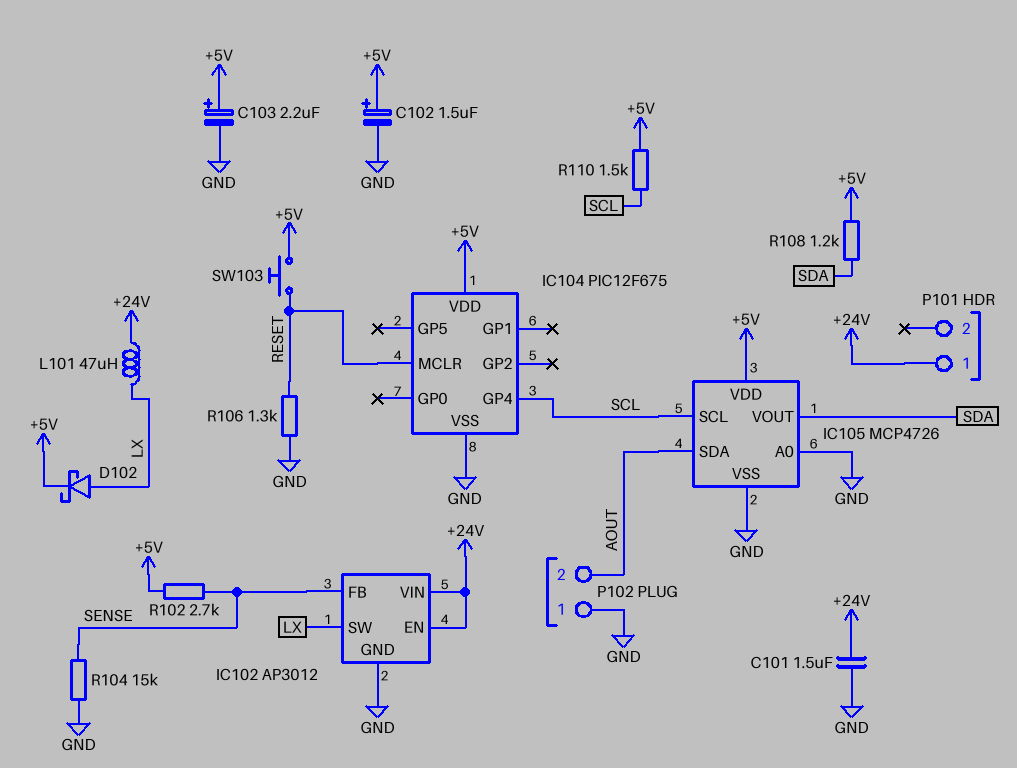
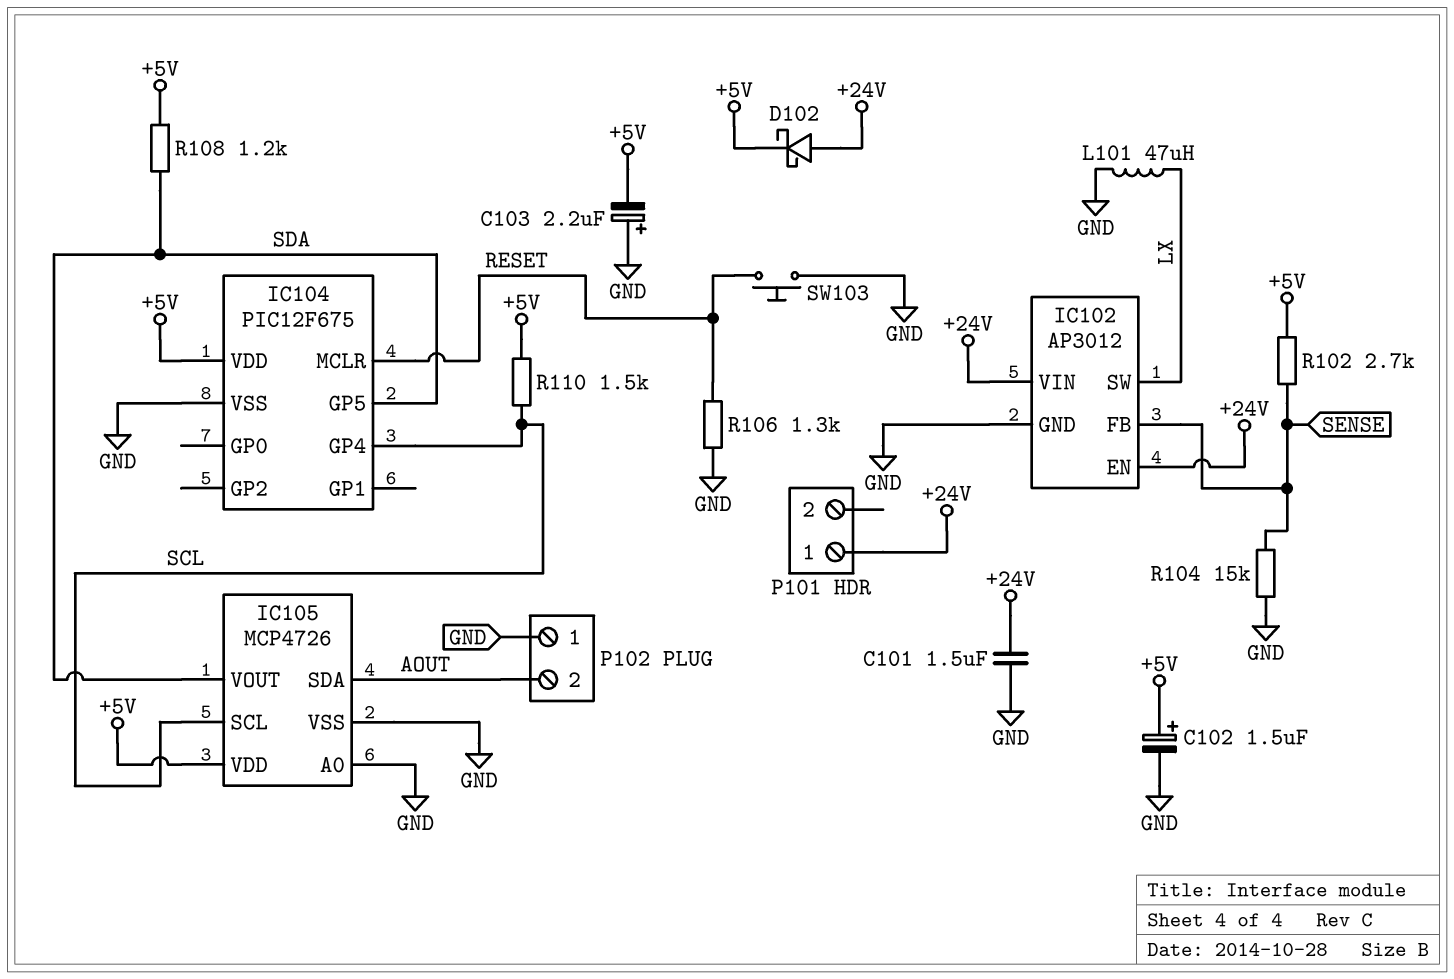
C103: 2.2uF (plus +5V, minus GND) -> 2.2uF (plus GND, minus +5V)
D102: schottky (A LX, K +5V) -> schottky (A +24V, K +5V)
IC104 pin GP5: none -> SDA
L101: 47uH (+24V, LX) -> 47uH (GND, LX)
SW103: button (+5V, RESET) -> button (GND, RESET)

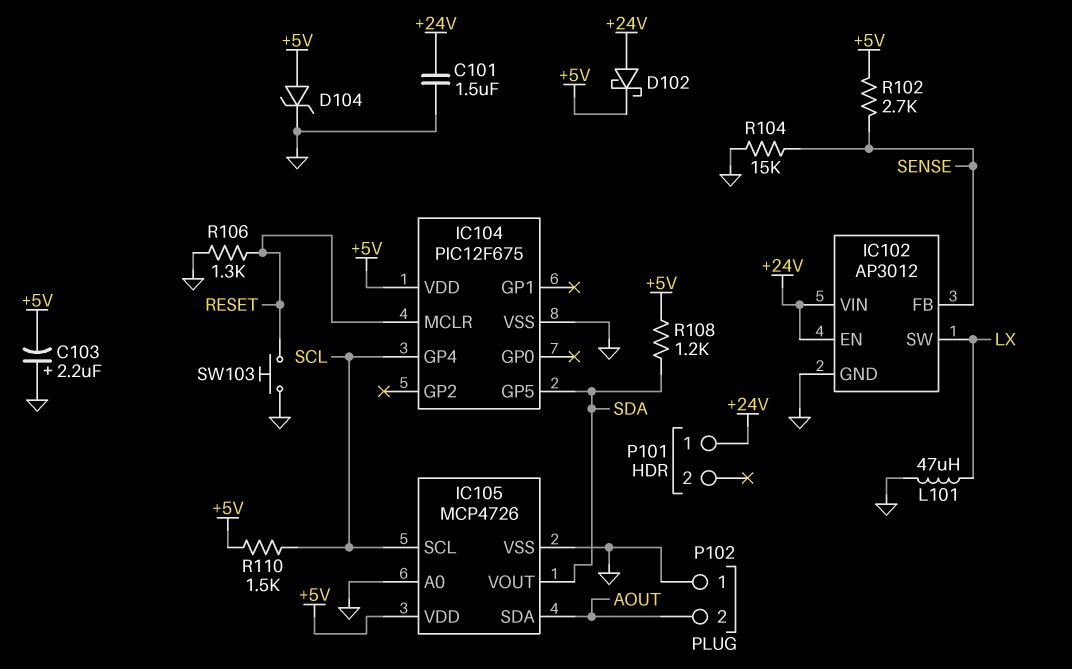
C102: 1.5uF (plus +5V, minus GND) -> none
D104: none -> zener (A +5V, K GND)

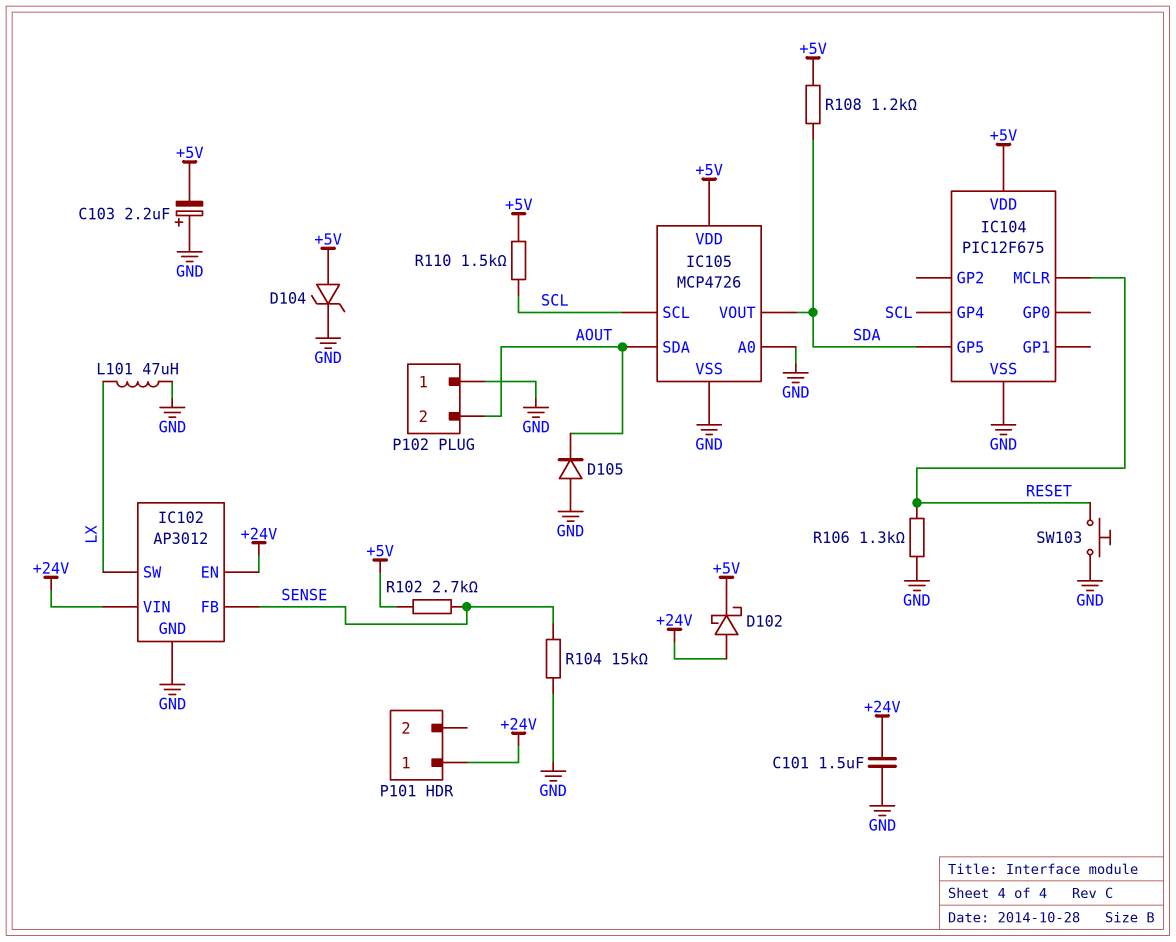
D105: none -> diode (A GND, K AOUT)

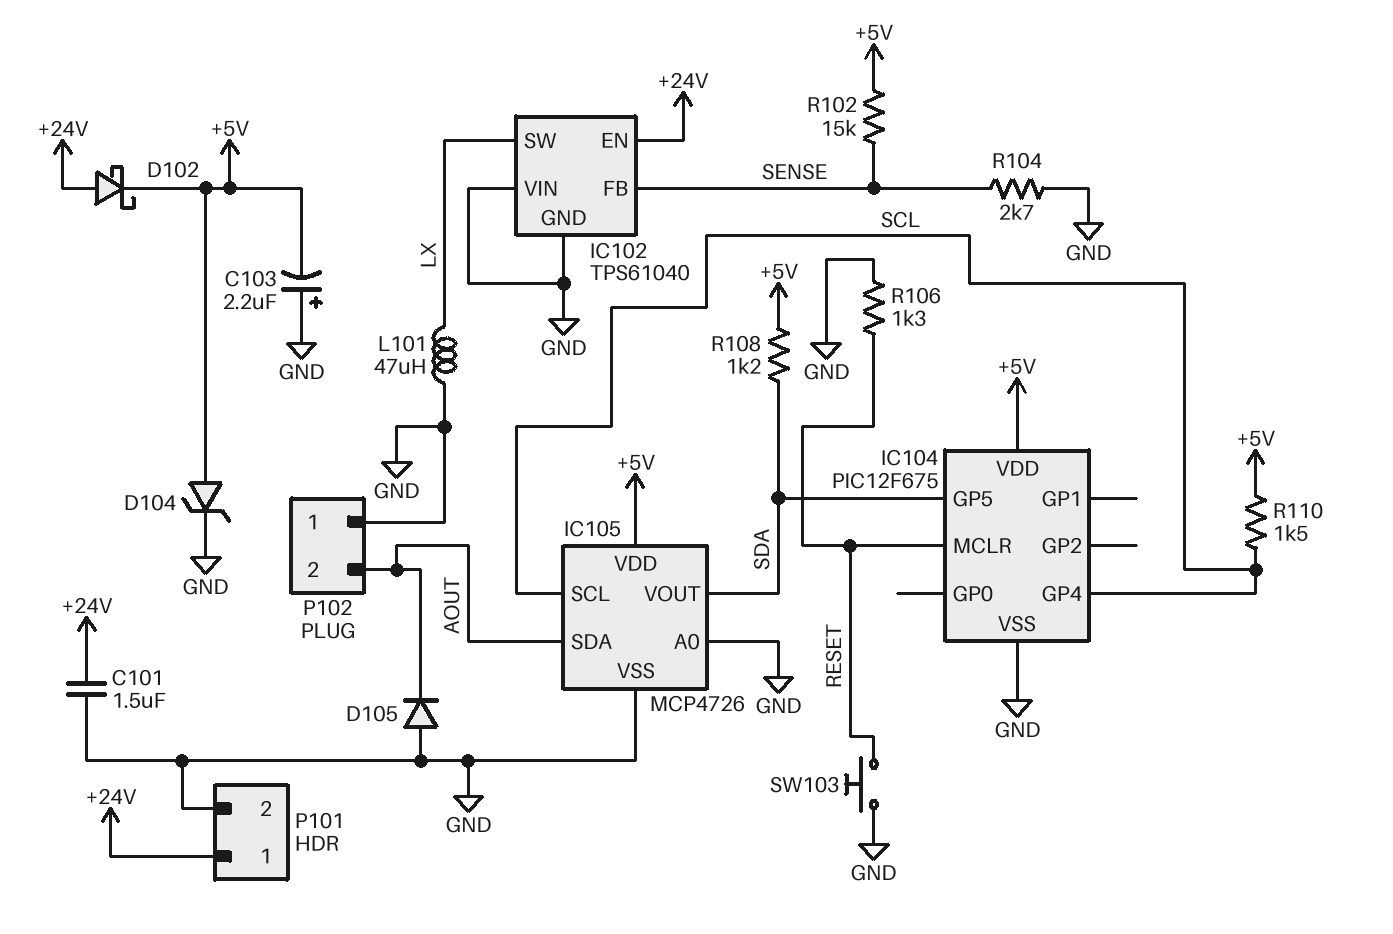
IC102: AP3012 -> TPS61040
IC102 pin VIN: +24V -> GND
P101 pin 2: none -> GND
R102: 2.7k (+5V, SENSE) -> 15k (+5V, SENSE)
R104: 15k (GND, SENSE) -> 2.7k (GND, SENSE)

